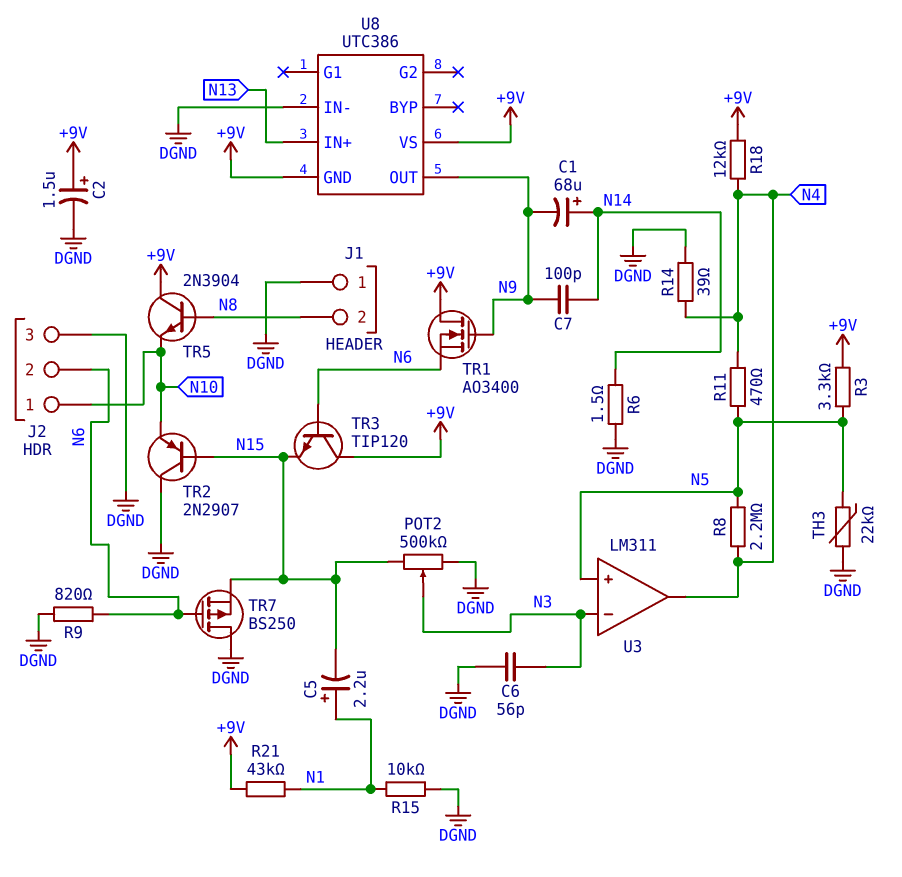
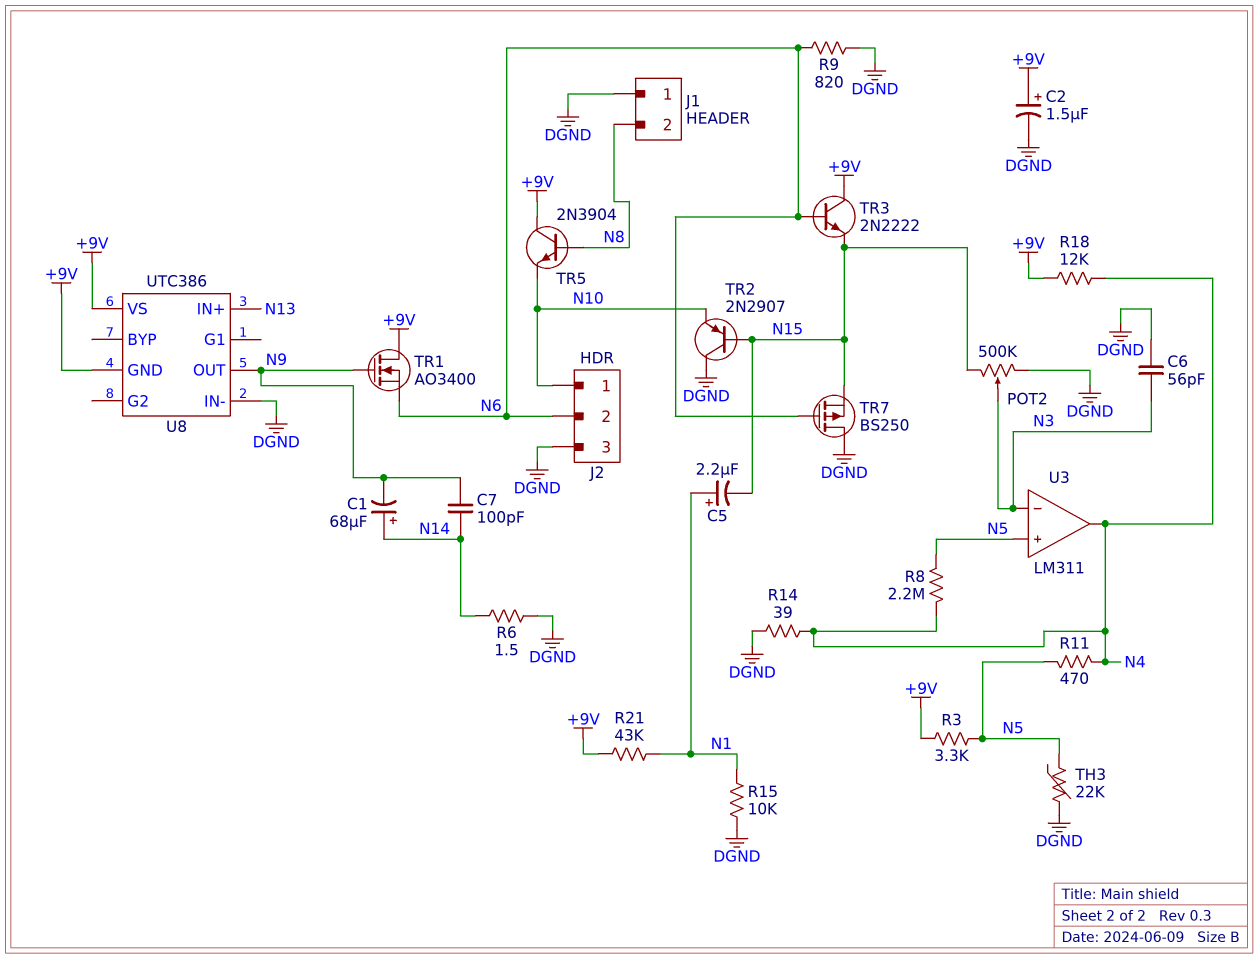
TR3: NPN TIP120 (B N6, C +9V, E N15) -> NPN 2N2222 (B N6, C +9V, E N15)

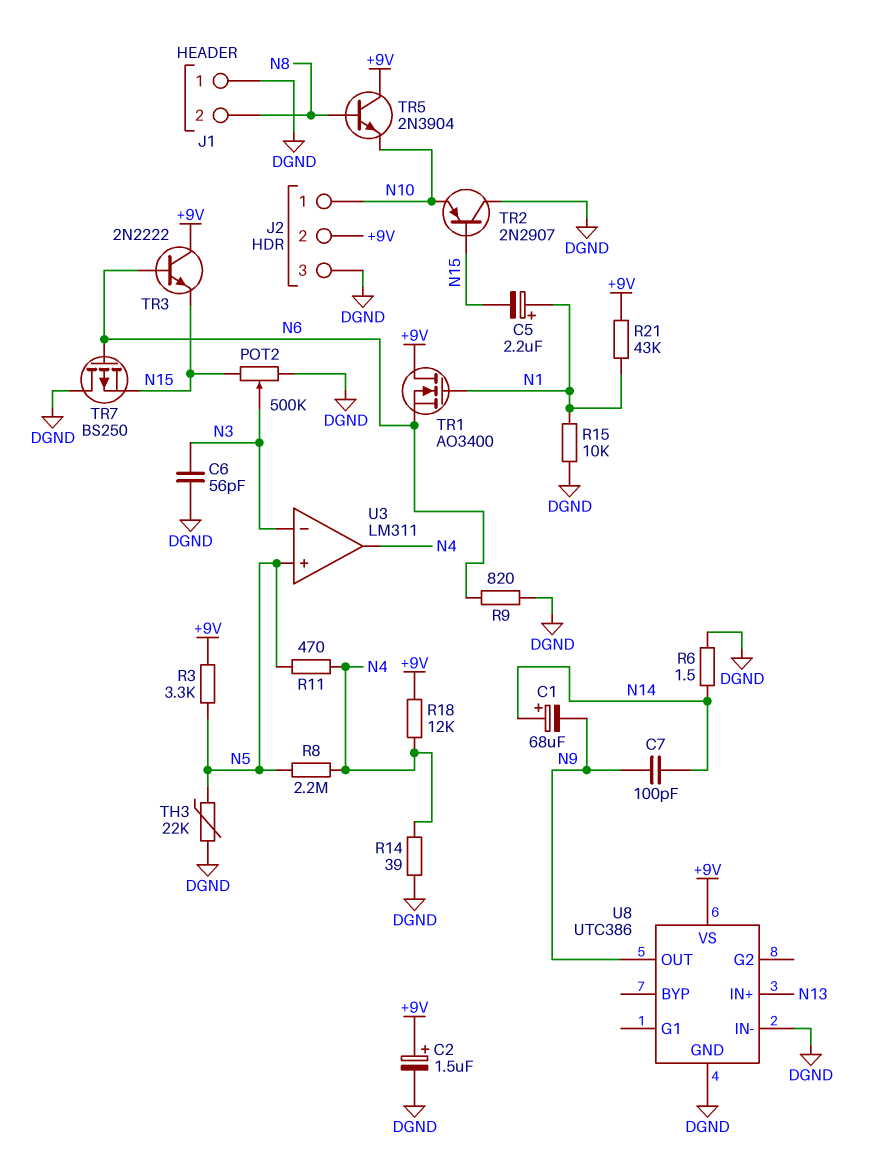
J2 pin 2: N6 -> +9V
TR1: NMOS AO3400 (G N9, D +9V, S N6) -> NMOS AO3400 (G N1, D +9V, S N6)
U8 pin GND: +9V -> DGND

